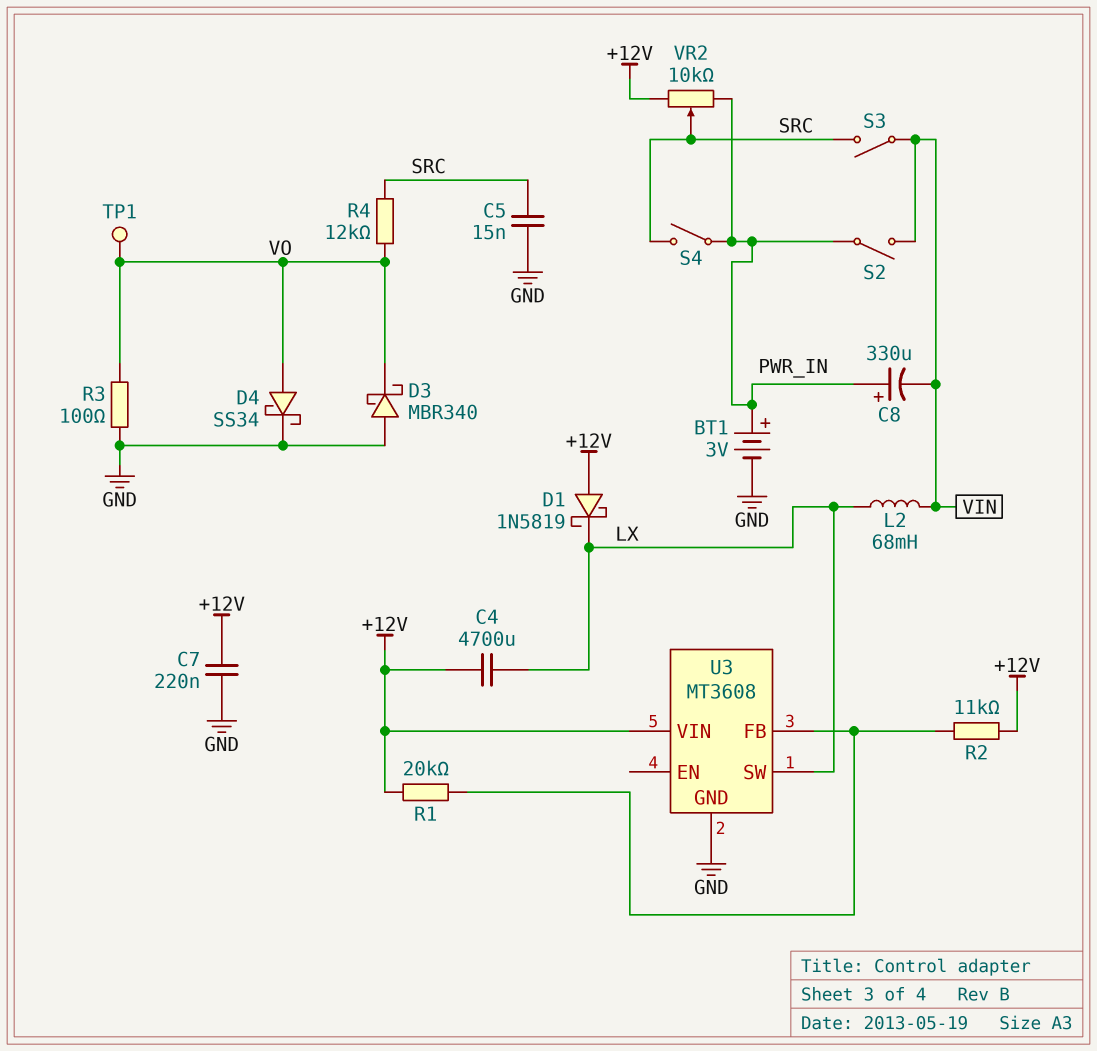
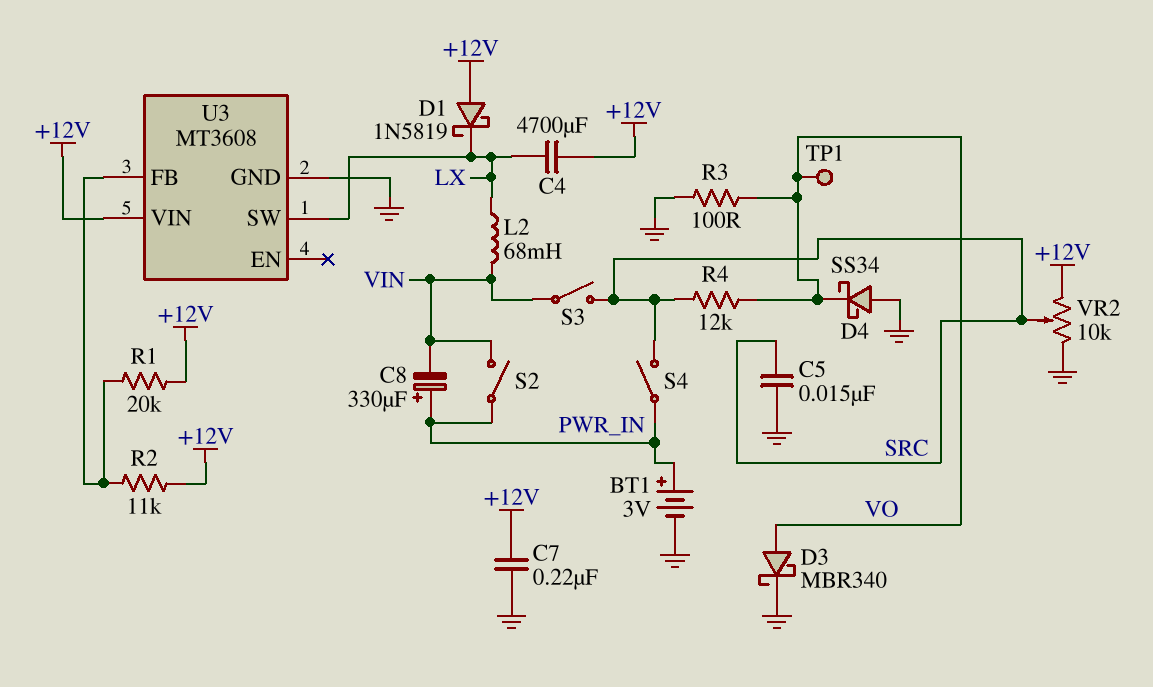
D3: schottky MBR340 (A GND, K VO) -> schottky MBR340 (A VO, K GND)
D4: schottky SS34 (A VO, K GND) -> schottky SS34 (A GND, K VO)
VR2: 10k (+12V, PWR_IN, wiper SRC) -> 10k (+12V, GND, wiper SRC)

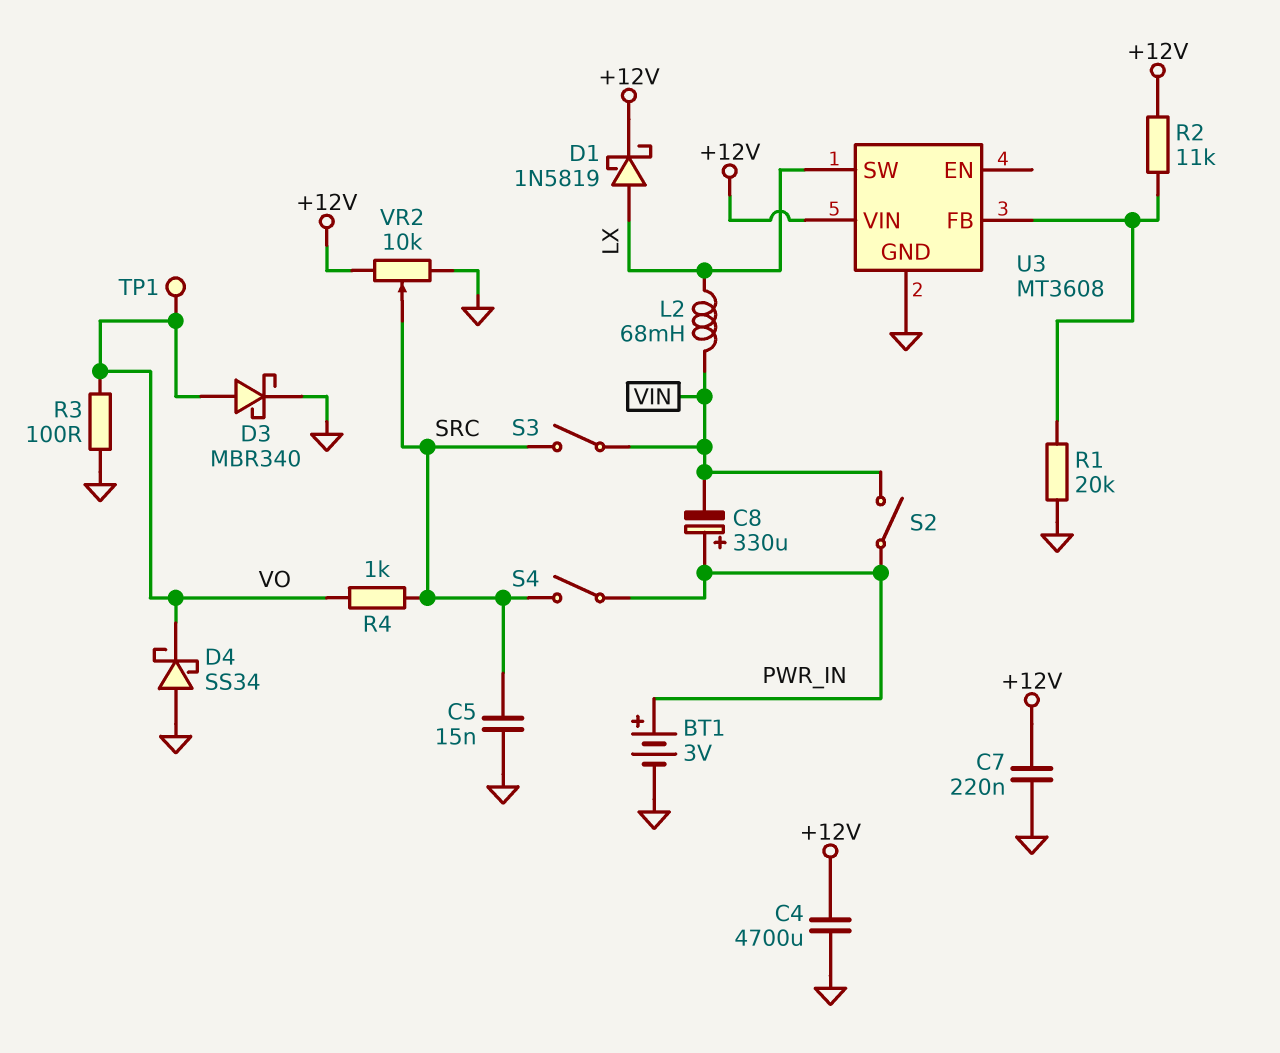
C4: 4700uF (+12V, LX) -> 4700uF (+12V, GND)
D1: schottky 1N5819 (A +12V, K LX) -> schottky 1N5819 (A LX, K +12V)
R1: 20k (+12V, U3/FB) -> 20k (GND, U3/FB)
R4: 12k (SRC, VO) -> 1k (SRC, VO)

